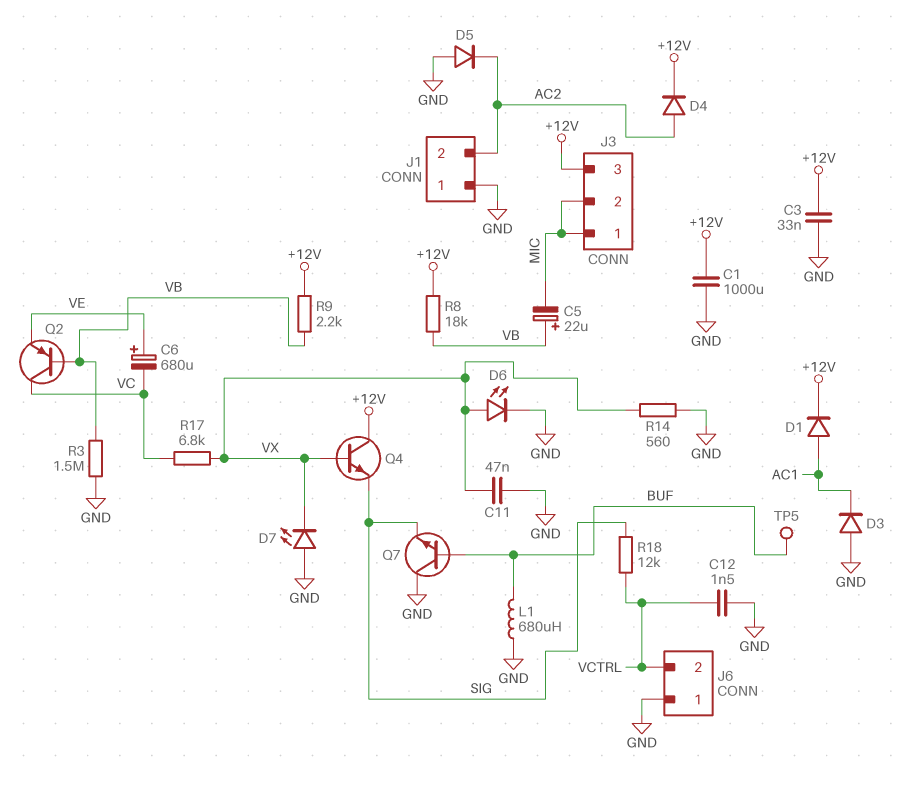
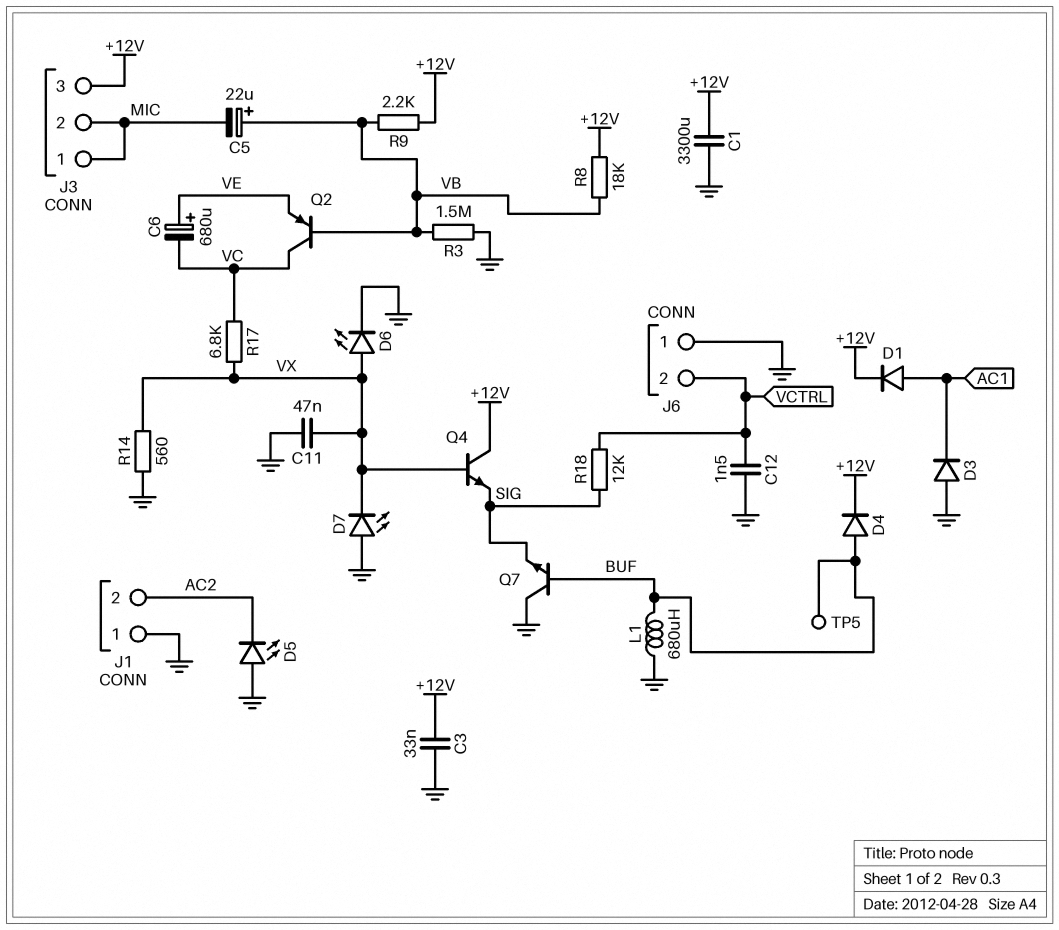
C1: 1000uF (+12V, GND) -> 3300uF (+12V, GND)
D4: diode (A AC2, K +12V) -> diode (A BUF, K +12V)
D5: diode (A GND, K AC2) -> LED (A GND, K AC2)

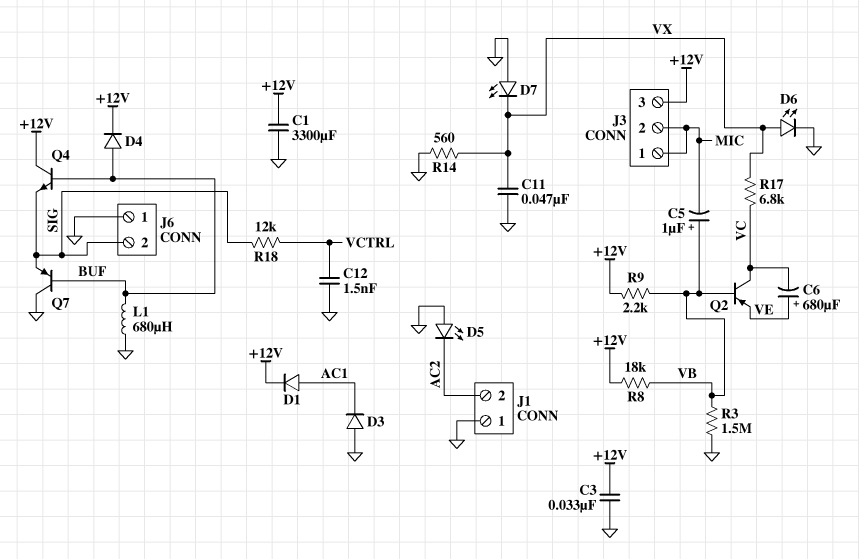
C5: 22uF (plus VB, minus MIC) -> 1uF (plus VB, minus MIC)
J6 pin 2: VCTRL -> SIG
Q4: NPN (B VX, C +12V, E SIG) -> NPN (B BUF, C +12V, E SIG)
Q7: NPN (B BUF, C GND, E SIG) -> PNP (B BUF, C GND, E SIG)
TP5: test point (BUF) -> none

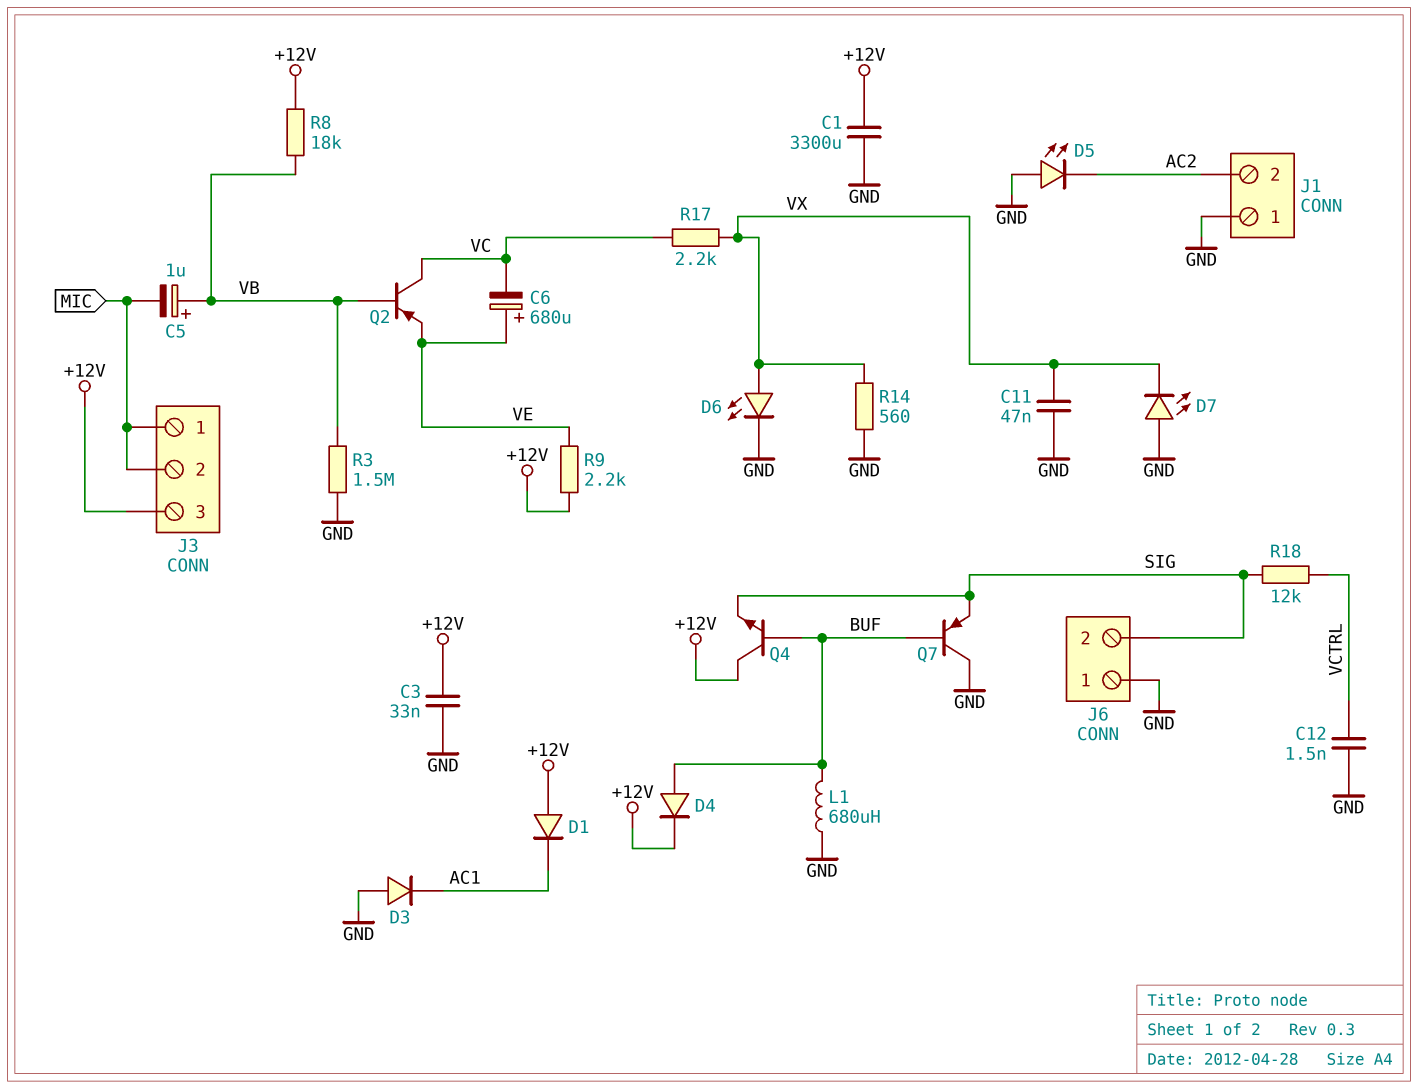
D1: diode (A AC1, K +12V) -> diode (A +12V, K AC1)
R9: 2.2k (+12V, VB) -> 2.2k (+12V, VE)
R17: 6.8k (VC, VX) -> 2.2k (VC, VX)

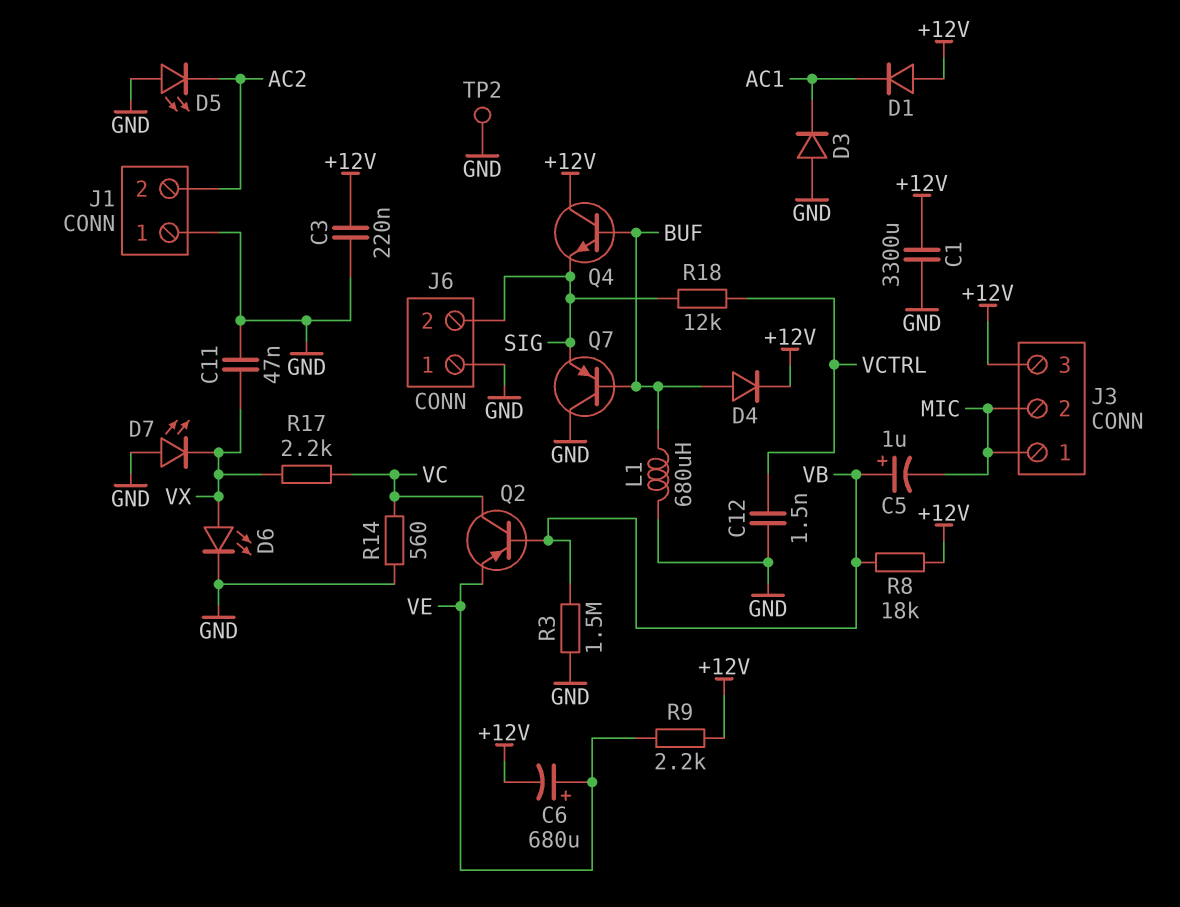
C3: 33nF (+12V, GND) -> 220nF (+12V, GND)
C6: 680uF (plus VE, minus VC) -> 680uF (plus VE, minus +12V)
R14: 560 (GND, VX) -> 560 (GND, VC)
TP2: none -> test point (GND)

